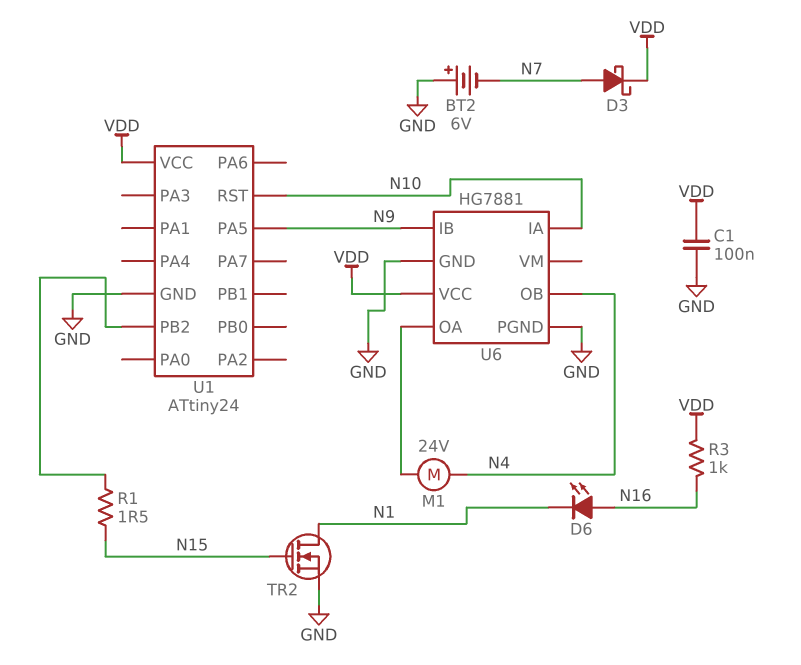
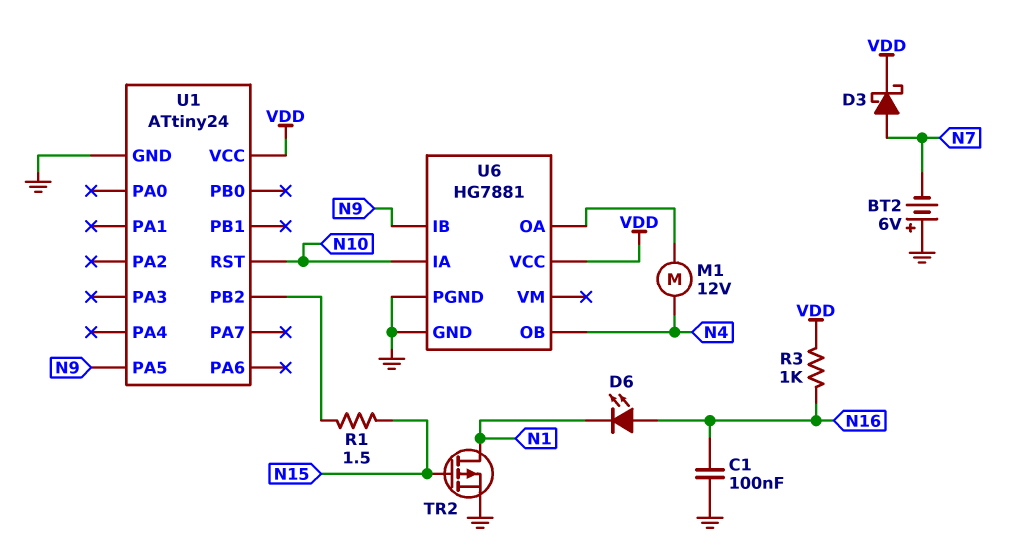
C1: 100nF (GND, VDD) -> 100nF (GND, N16)
M1: motor 24V (N4, U6/OA) -> motor 12V (N4, U6/OA)
TR2: NMOS (G N15, D N1, S GND) -> PMOS (G N15, D N1, S GND)

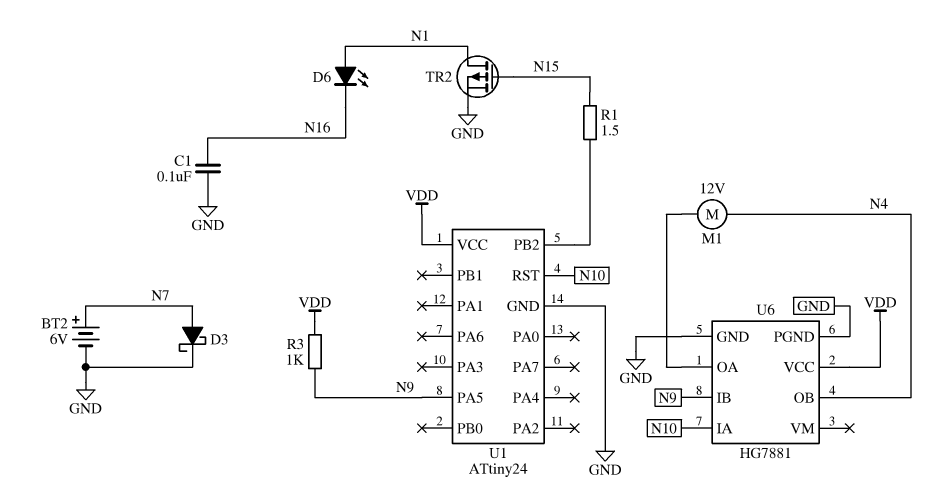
BT2: 6V (plus GND, minus N7) -> 6V (plus N7, minus GND)
D3: schottky (A N7, K VDD) -> schottky (A N7, K GND)
D6: LED (A N16, K N1) -> LED (A N1, K N16)
R3: 1k (N16, VDD) -> 1k (N9, VDD)

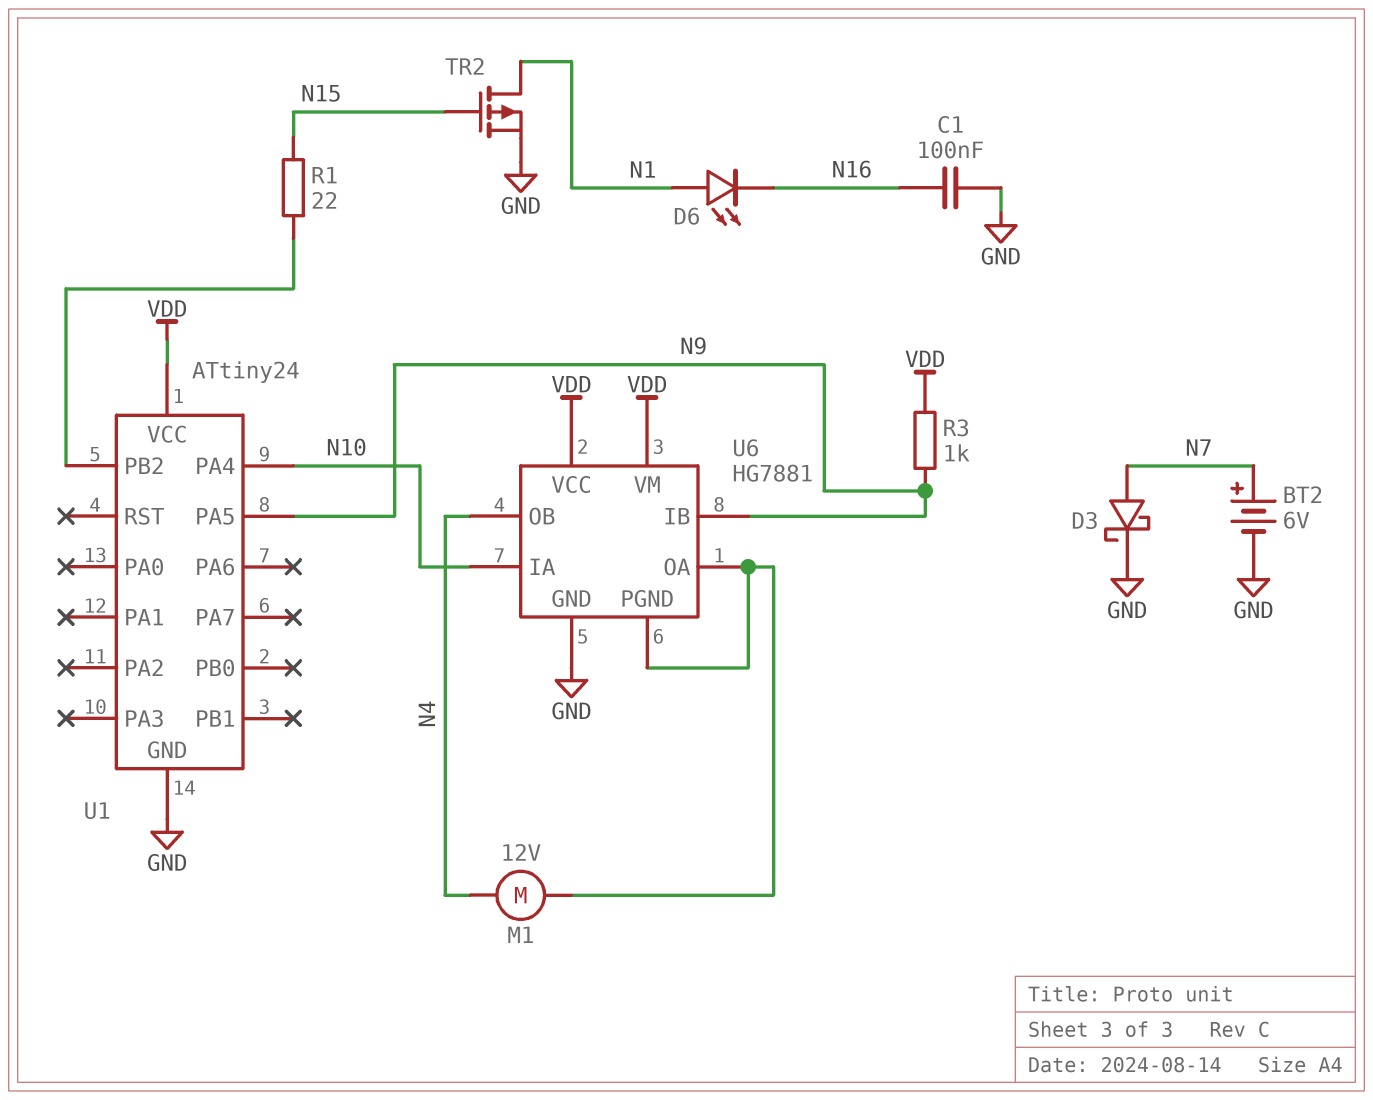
R1: 1.5 (N15, U1/PB2) -> 22 (N15, U1/PB2)
U1 pin PA4: none -> N10
U1 pin RST: N10 -> none
U6 pin PGND: GND -> U6/OA
U6 pin VM: none -> VDD

